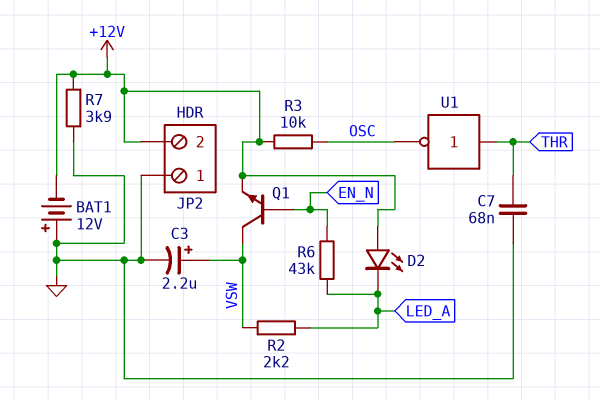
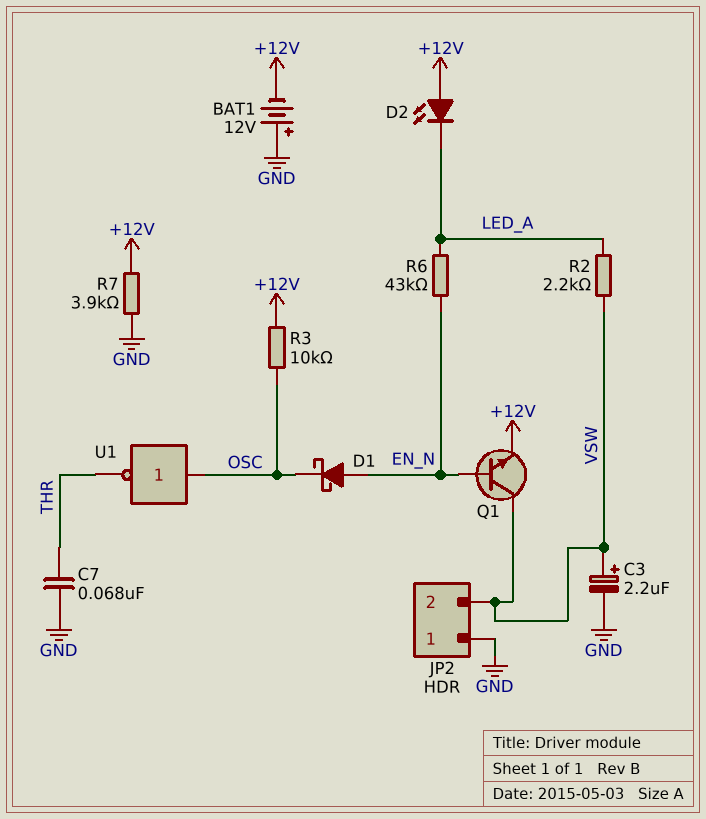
D1: none -> schottky (A EN_N, K OSC)
JP2 pin 2: +12V -> VSW
U1: NOT (in THR, out OSC) -> NOT (in OSC, out THR)

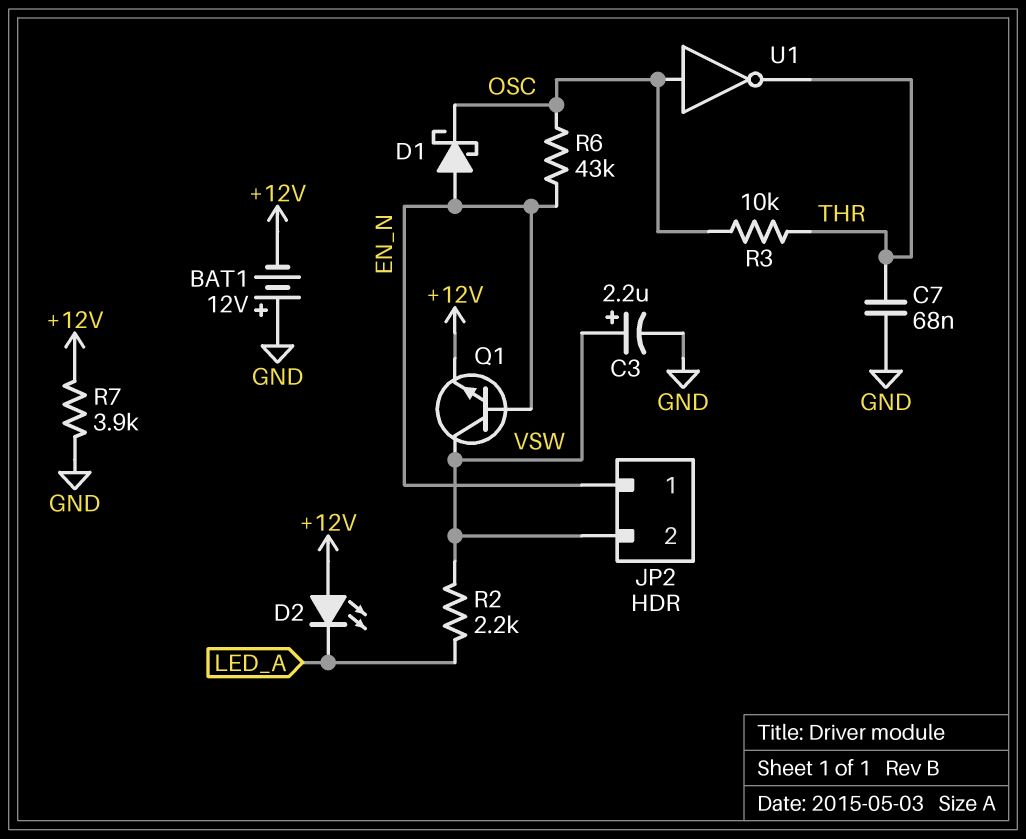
JP2 pin 1: GND -> EN_N
R3: 10k (+12V, OSC) -> 10k (OSC, THR)
R6: 43k (EN_N, LED_A) -> 43k (EN_N, OSC)

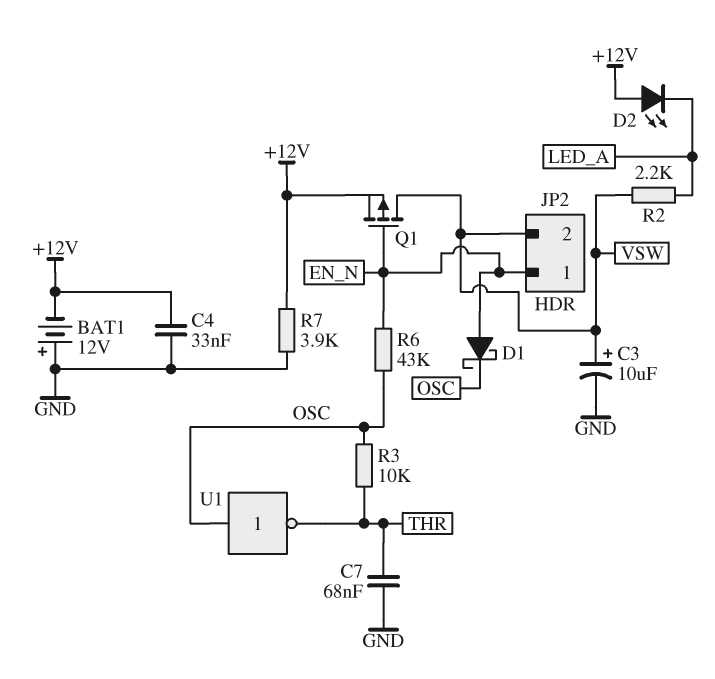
C3: 2.2uF (plus VSW, minus GND) -> 10uF (plus VSW, minus GND)
C4: none -> 33nF (+12V, GND)
Q1: NPN (B EN_N, C VSW, E +12V) -> PMOS (G EN_N, D VSW, S +12V)

